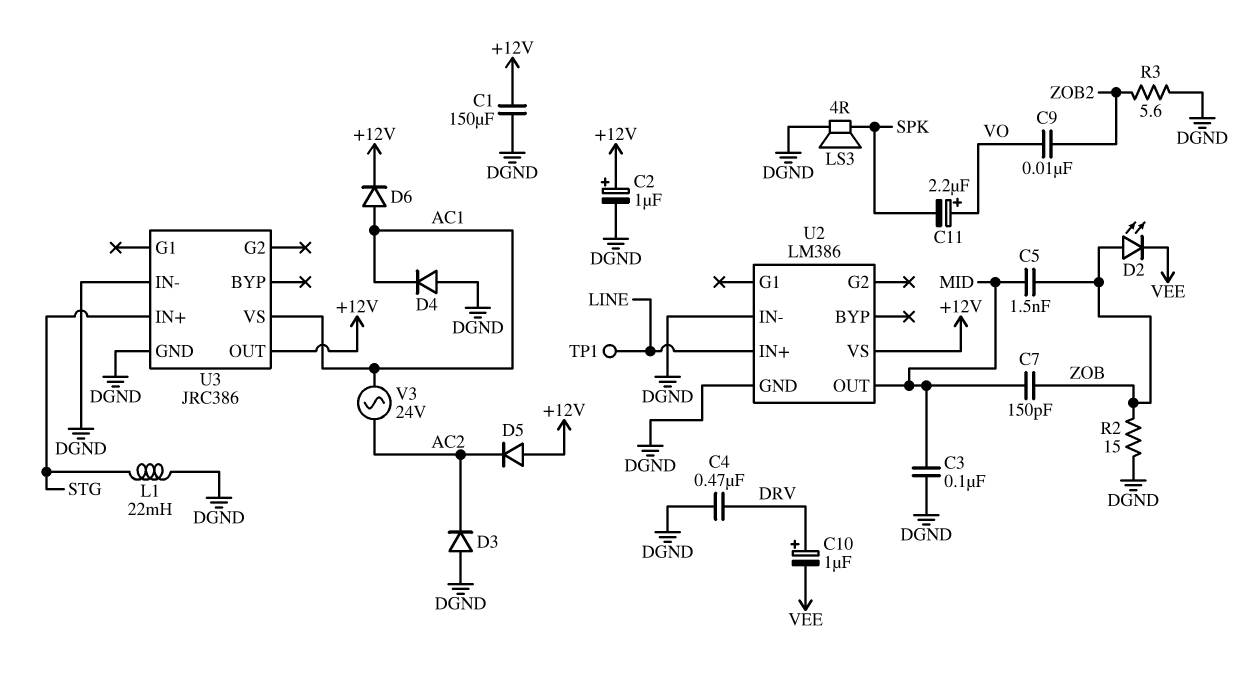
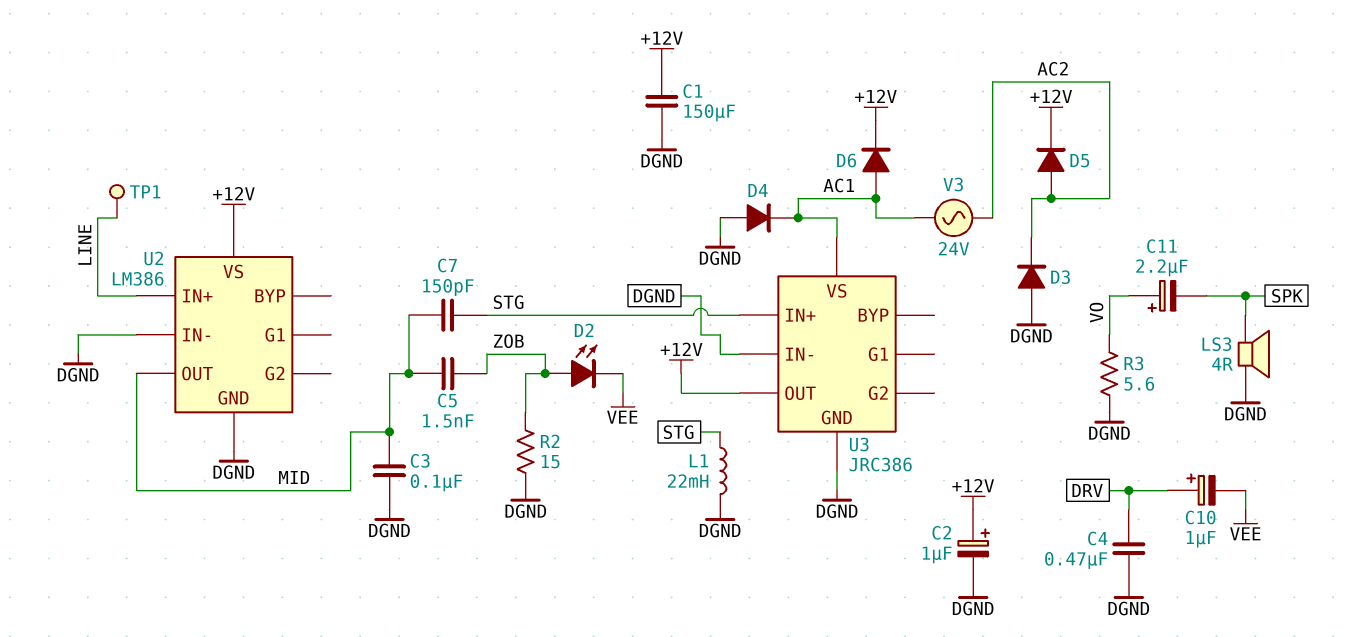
C7: 150pF (MID, ZOB) -> 150pF (MID, STG)
C9: 10nF (VO, ZOB2) -> none
D5: diode (A +12V, K AC2) -> diode (A AC2, K +12V)
R3: 5.6 (DGND, ZOB2) -> 5.6 (DGND, VO)

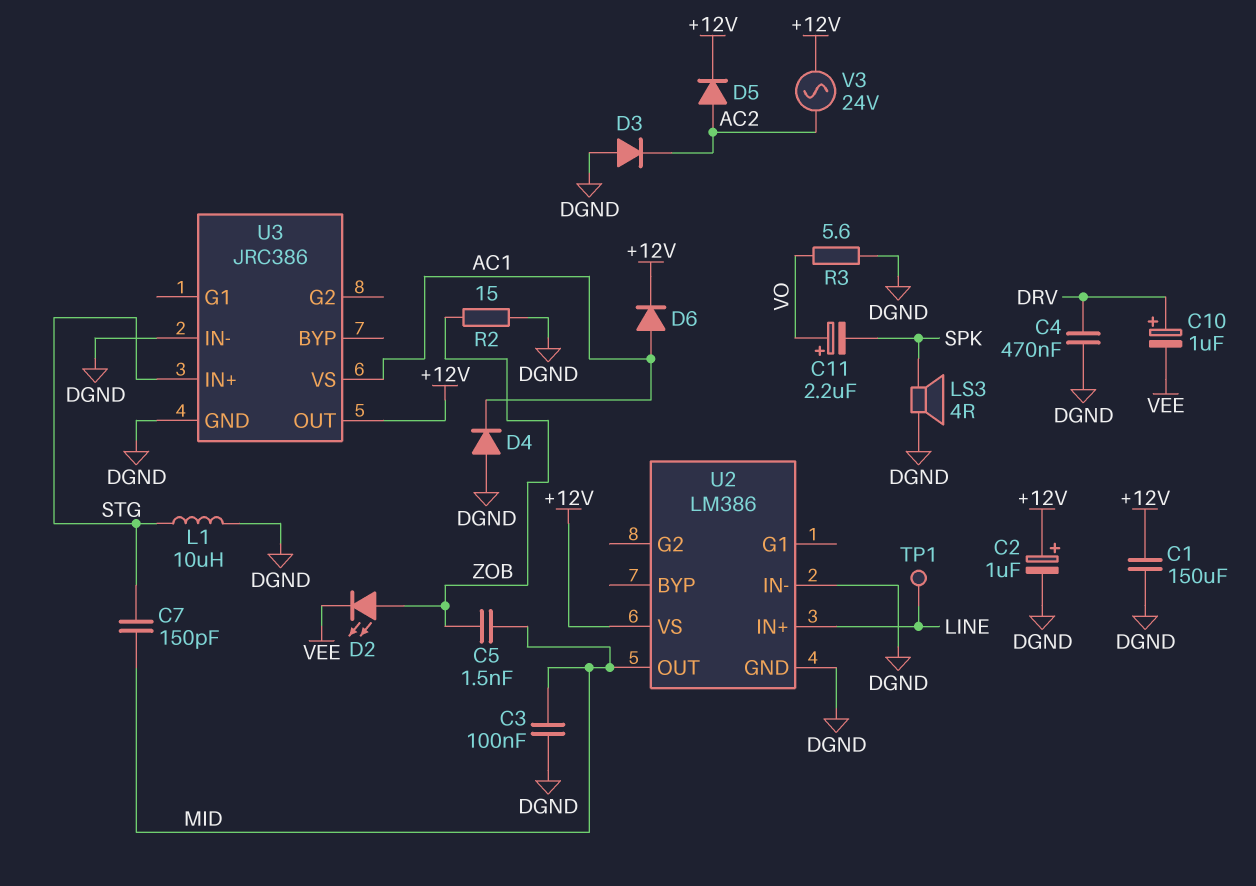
L1: 22mH (DGND, STG) -> 10uH (DGND, STG)
V3: AC 24V (AC1, AC2) -> AC 24V (+12V, AC2)

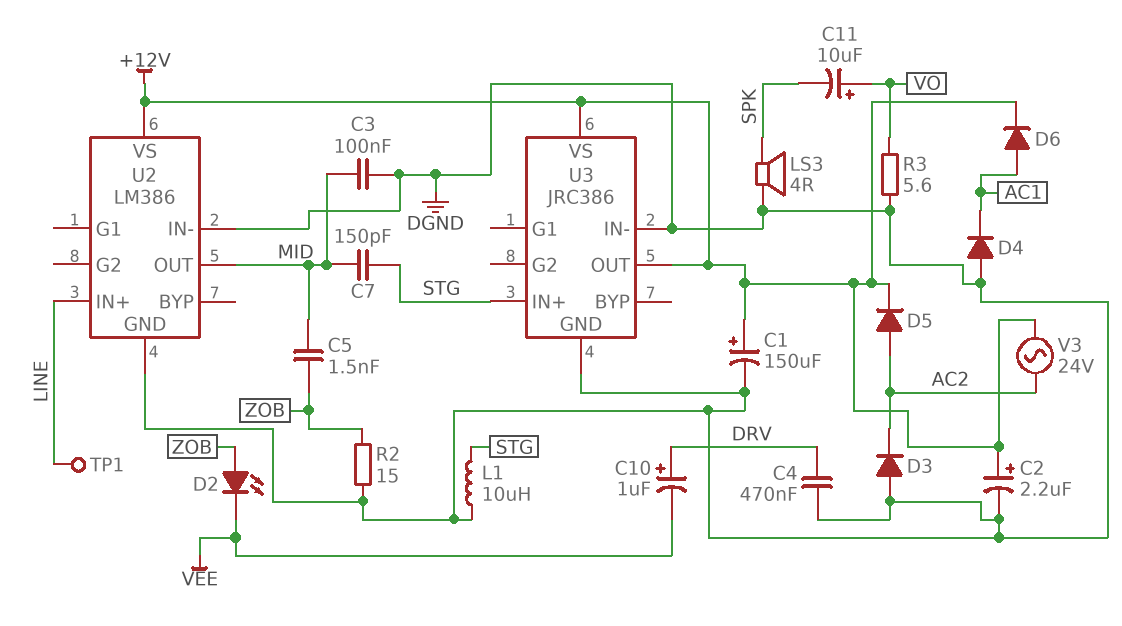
C1: 150uF (+12V, DGND) -> 150uF (plus +12V, minus DGND)
C2: 1uF (plus +12V, minus DGND) -> 2.2uF (plus +12V, minus DGND)
C11: 2.2uF (plus VO, minus SPK) -> 10uF (plus VO, minus SPK)
U3 pin VS: AC1 -> +12V

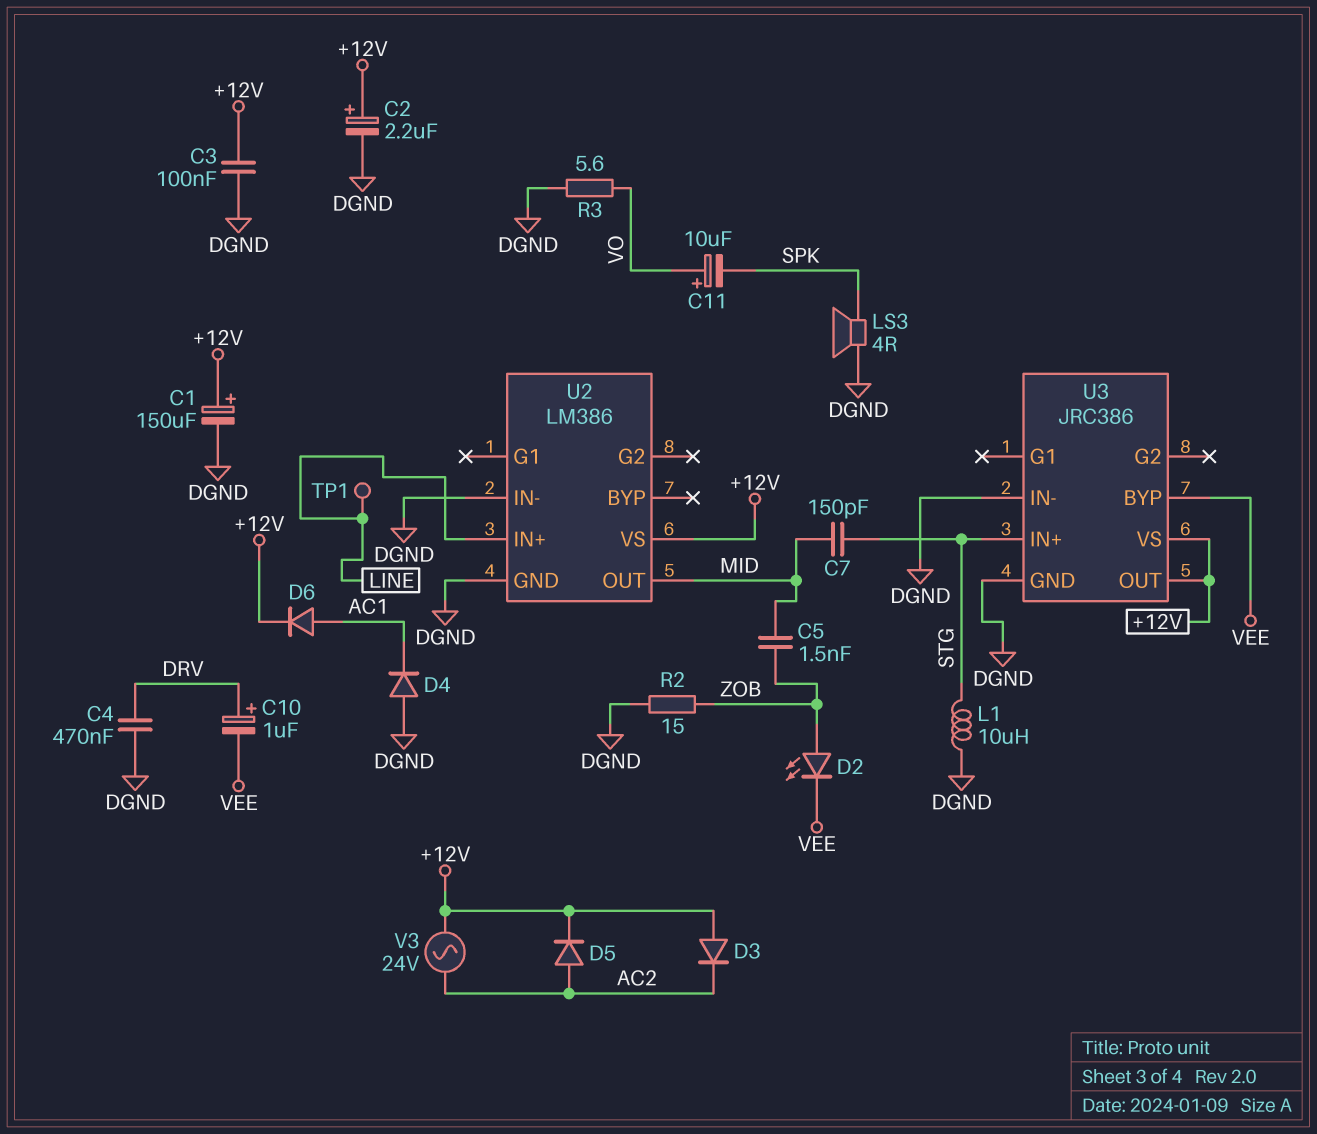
C3: 100nF (DGND, MID) -> 100nF (+12V, DGND)
D3: diode (A DGND, K AC2) -> diode (A +12V, K AC2)
U3 pin BYP: none -> VEE

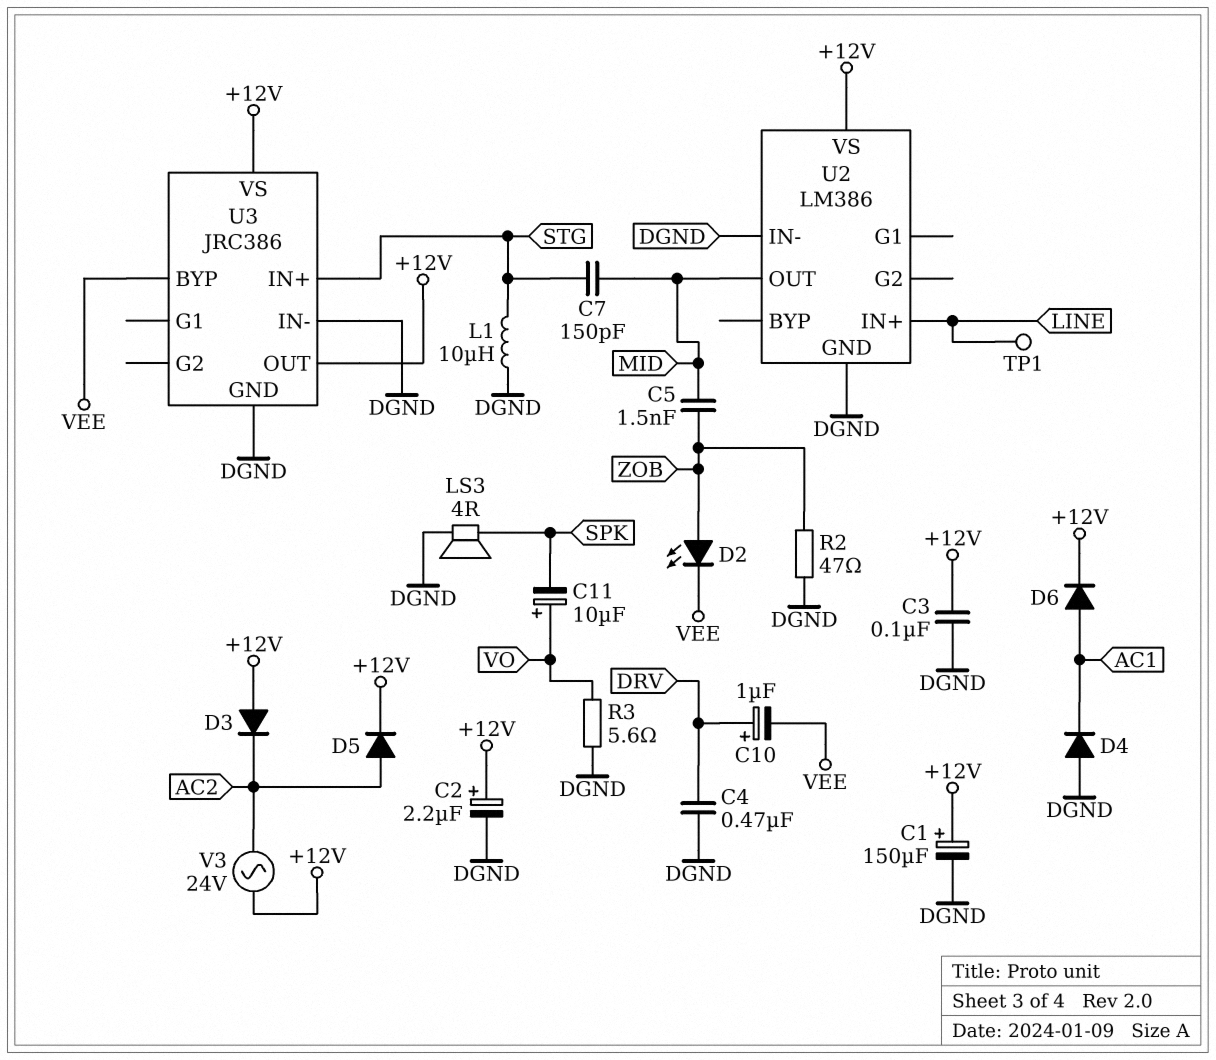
R2: 15 (DGND, ZOB) -> 47 (DGND, ZOB)

